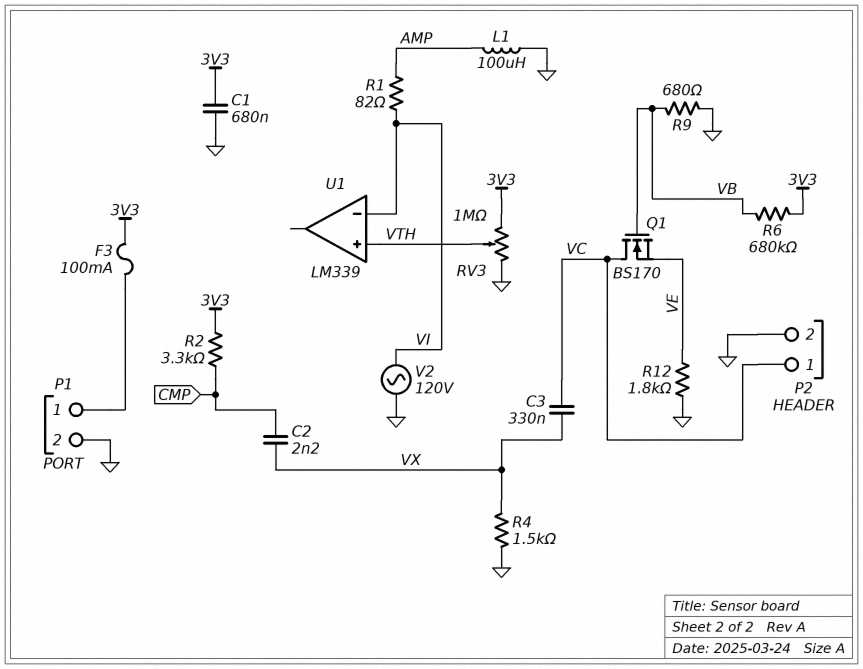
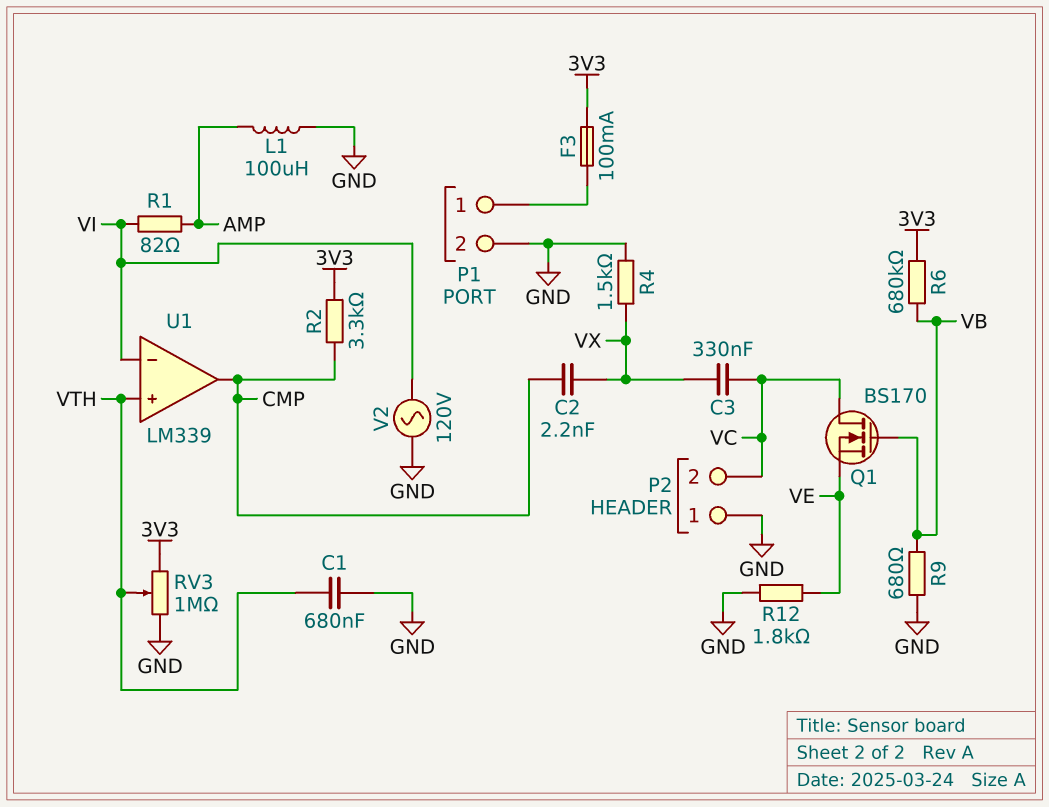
C1: 680nF (3V3, GND) -> 680nF (GND, VTH)
P2 pin 1: VC -> GND
P2 pin 2: GND -> VC
U1 pin out: none -> CMP

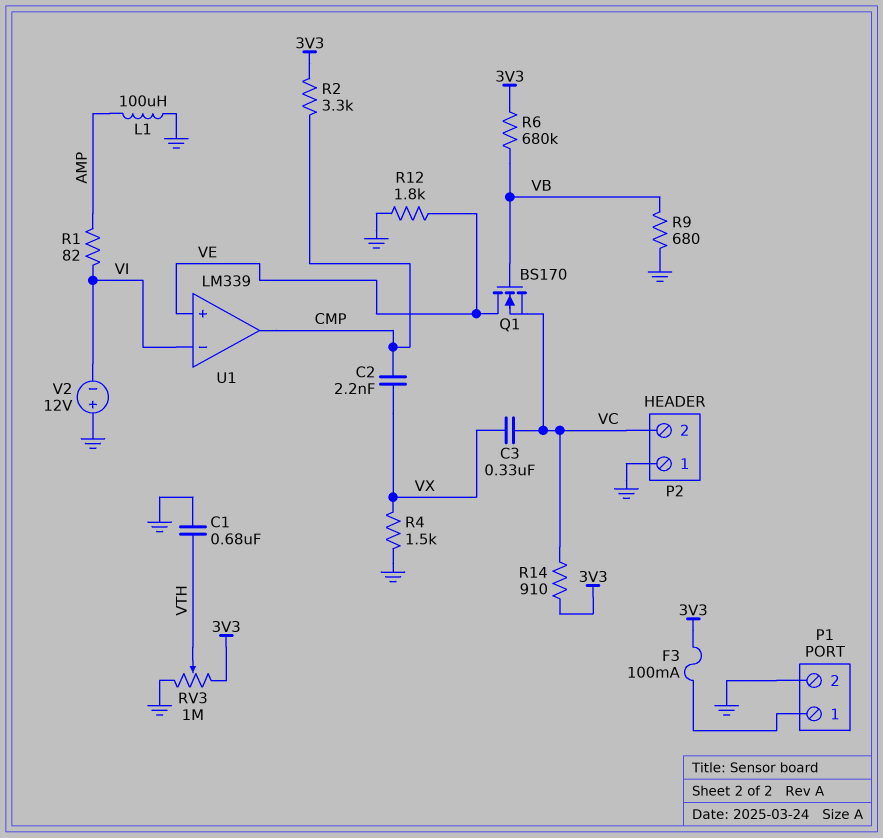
Q1: NMOS BS170 (G VB, D VC, S VE) -> NMOS BS170 (G VB, D VE, S VC)
R14: none -> 910 (3V3, VC)
U1 pin in+: VTH -> VE
V2: AC 120V (GND, VI) -> 12V (plus GND, minus VI)

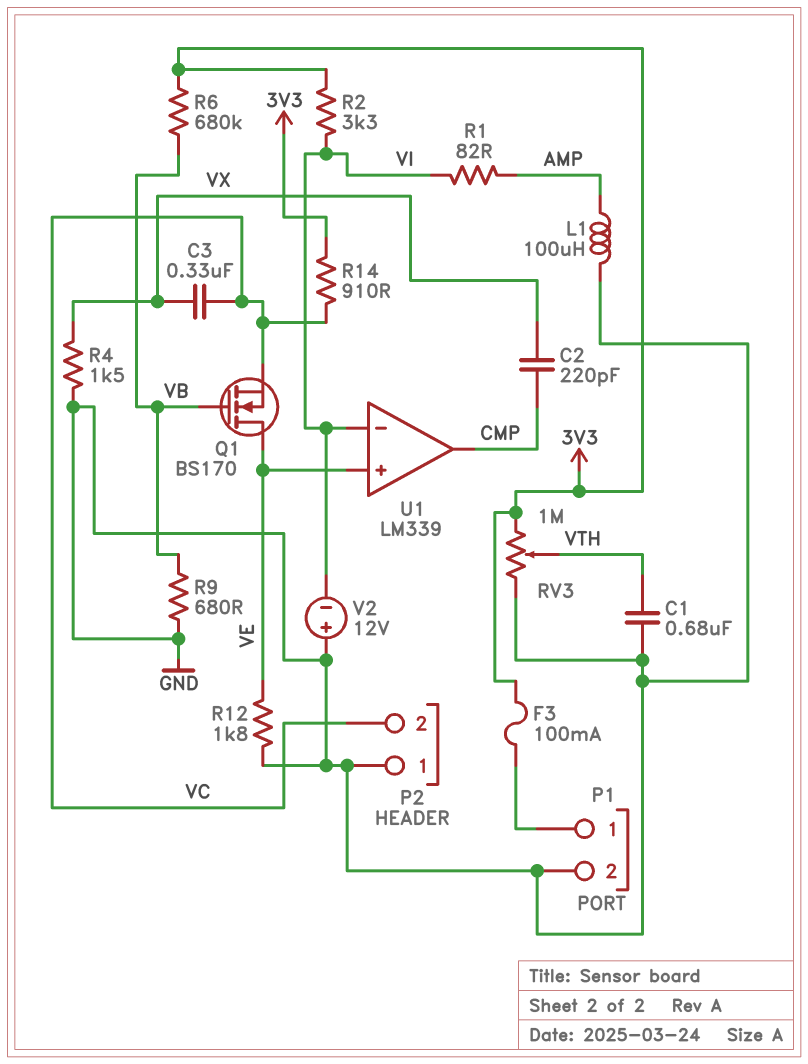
C2: 2.2nF (CMP, VX) -> 220pF (CMP, VX)
R2: 3.3k (3V3, CMP) -> 3.3k (3V3, VI)

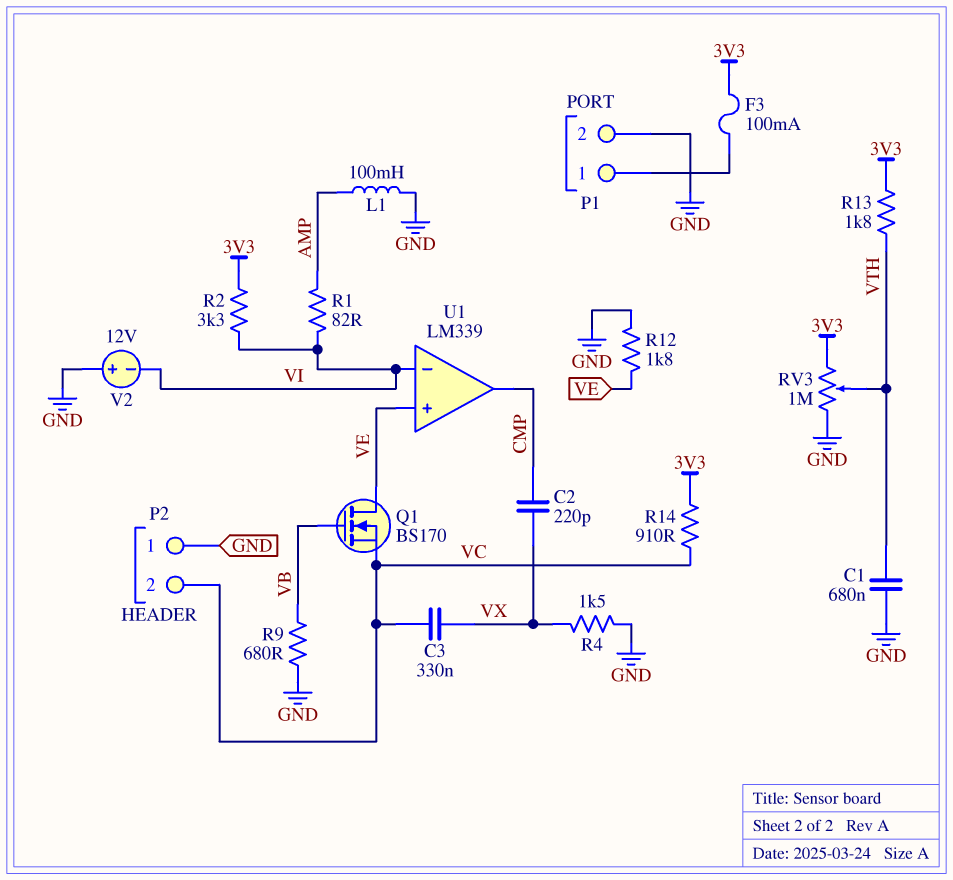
L1: 100uH (AMP, GND) -> 100mH (AMP, GND)
R6: 680k (3V3, VB) -> none
R13: none -> 1.8k (3V3, VTH)

